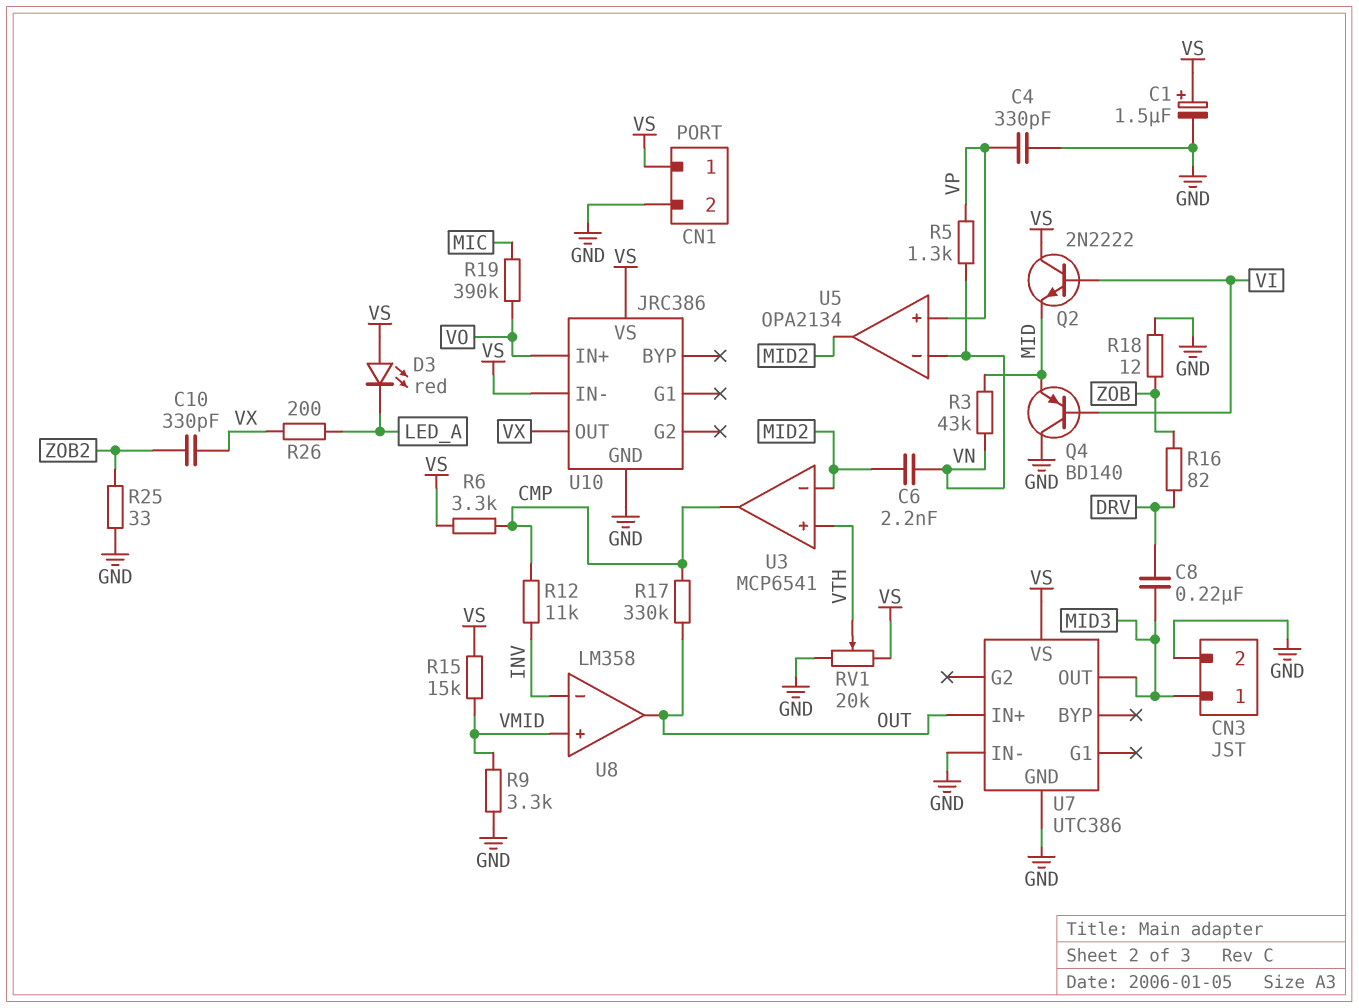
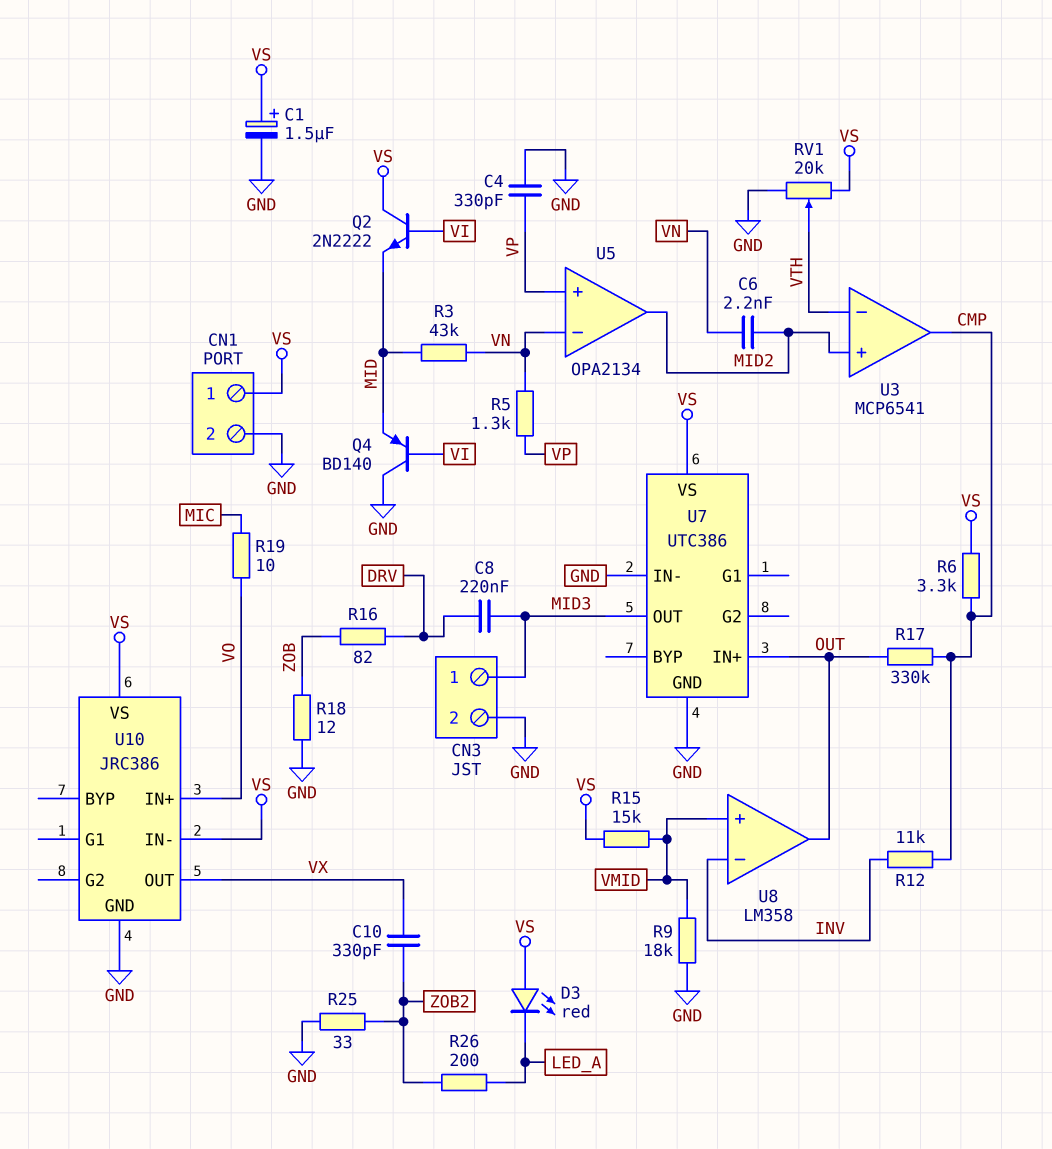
R9: 3.3k (GND, VMID) -> 18k (GND, VMID)
R19: 390k (MIC, VO) -> 10 (MIC, VO)
R26: 200 (LED_A, VX) -> 200 (LED_A, ZOB2)
U3 pin in+: VTH -> MID2
U3 pin in-: MID2 -> VTH

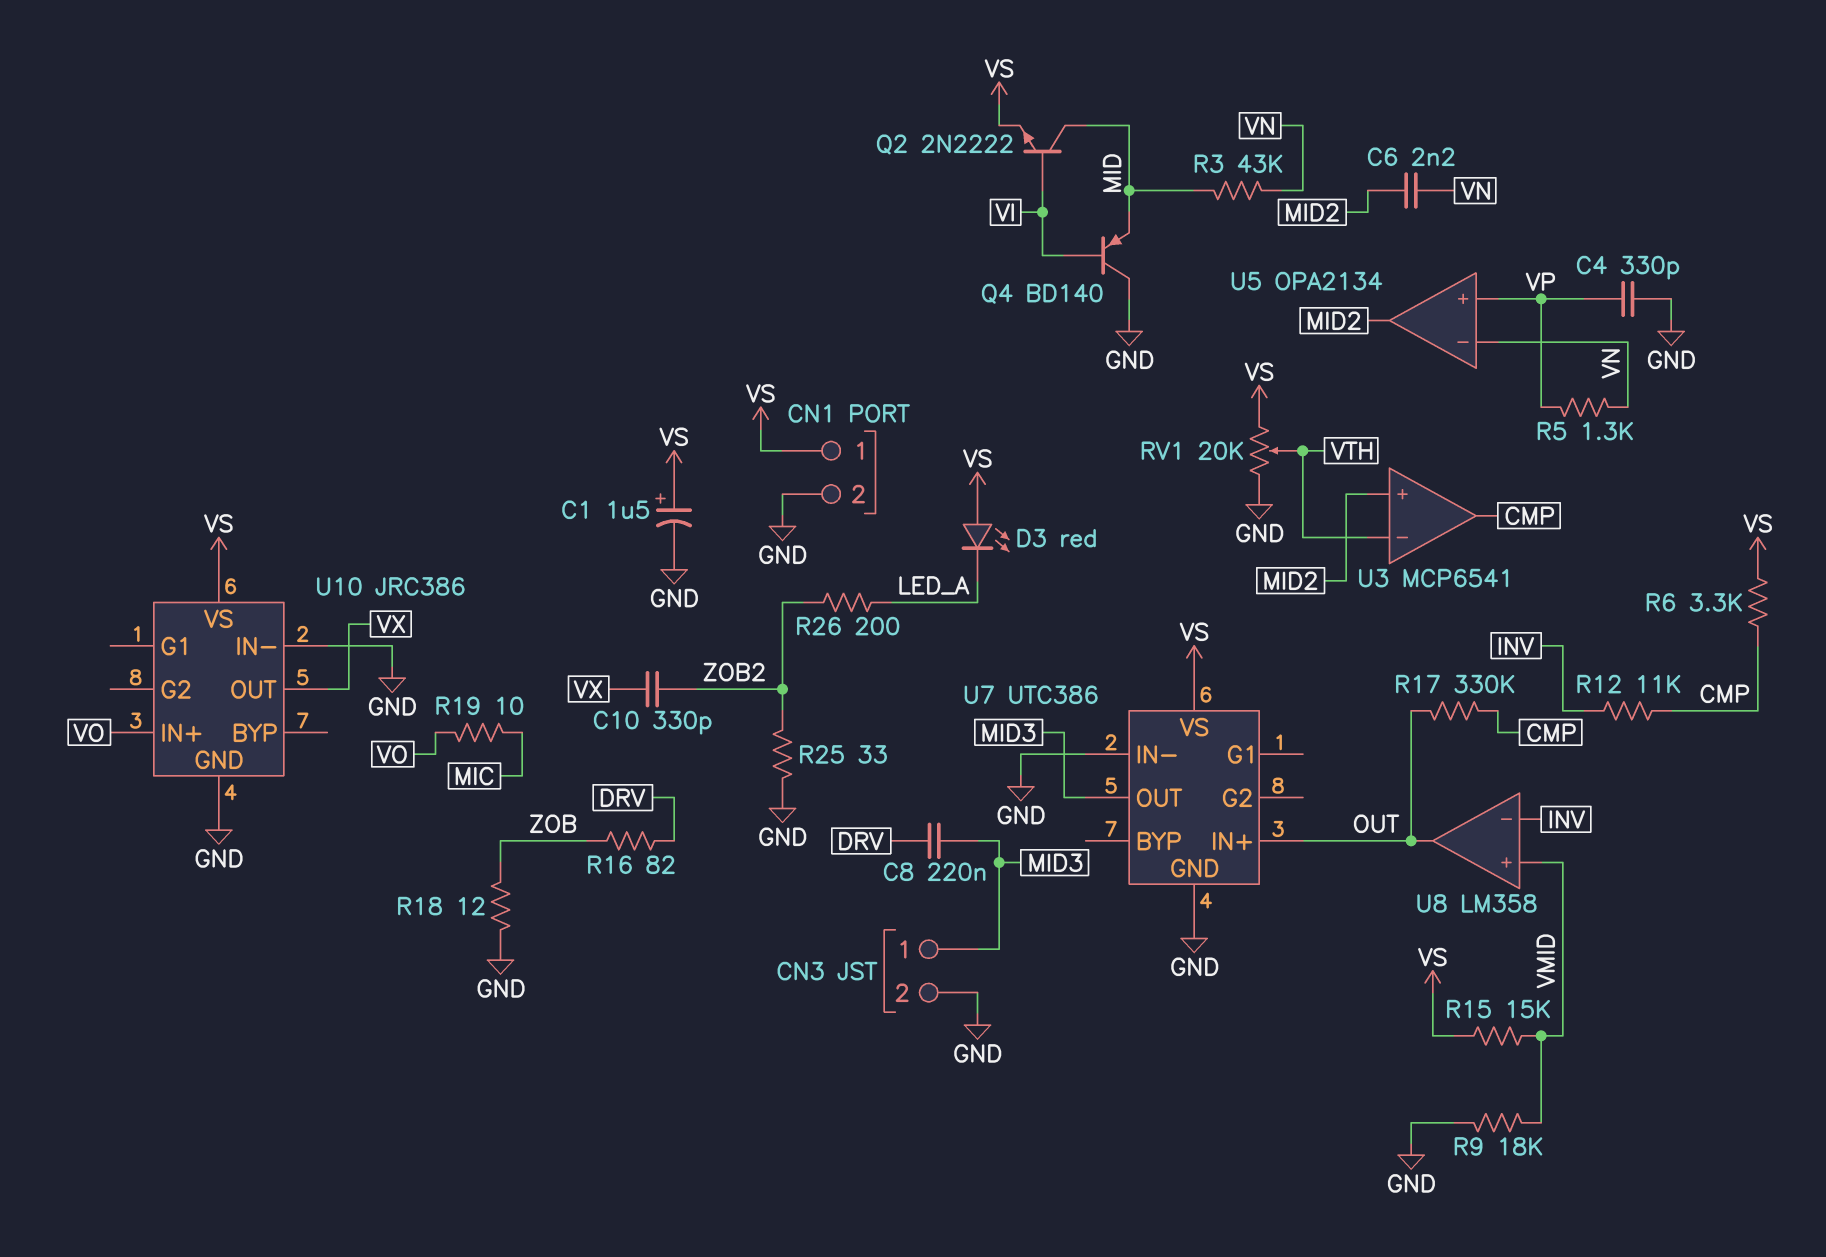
Q2: NPN 2N2222 (B VI, C VS, E MID) -> NPN 2N2222 (B VI, C MID, E VS)
U10 pin IN-: VS -> GND

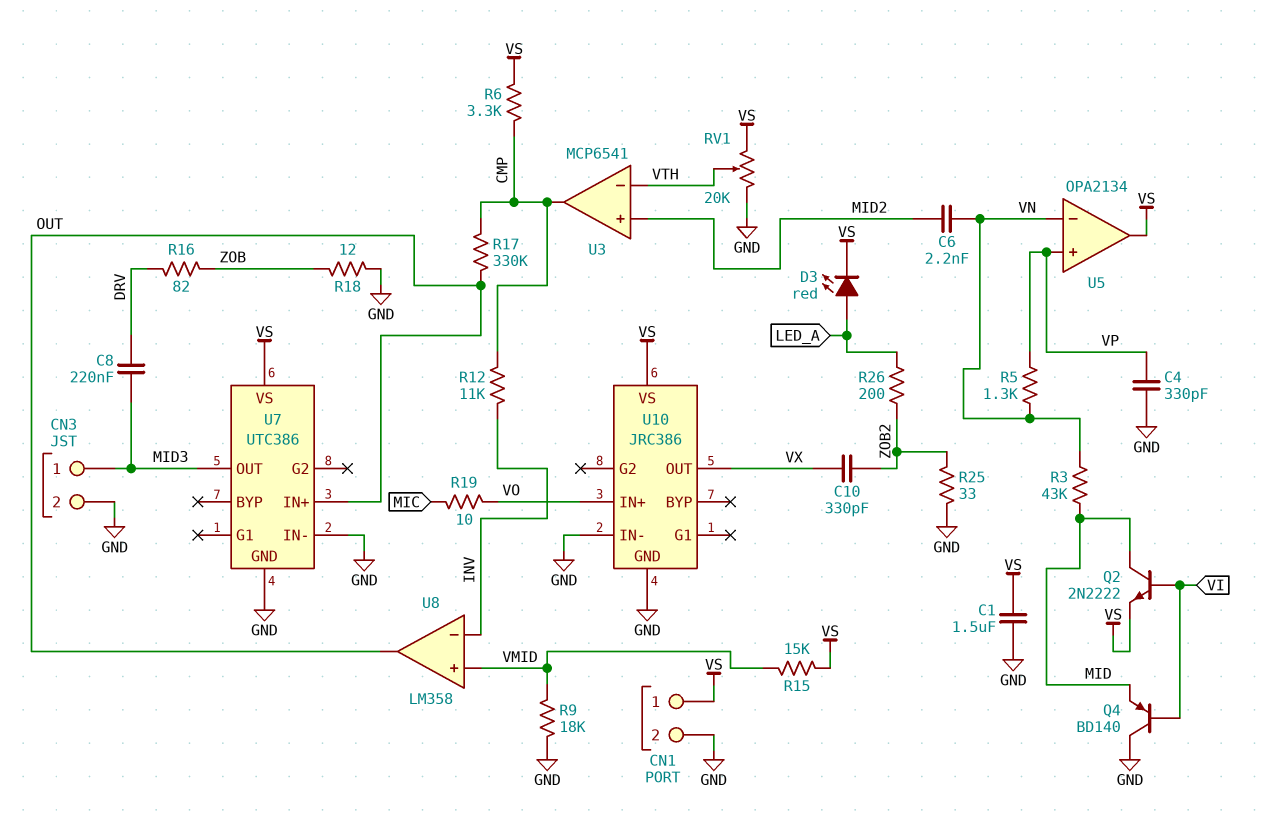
C1: 1.5uF (plus VS, minus GND) -> 1.5uF (GND, VS)
D3: LED red (A VS, K LED_A) -> LED red (A LED_A, K VS)
U5 pin out: MID2 -> VS

